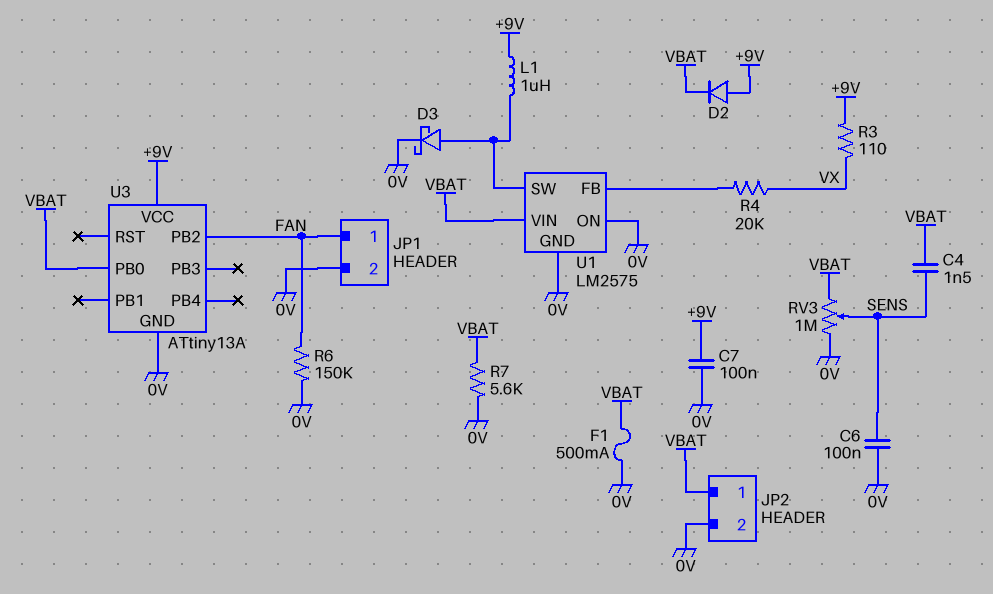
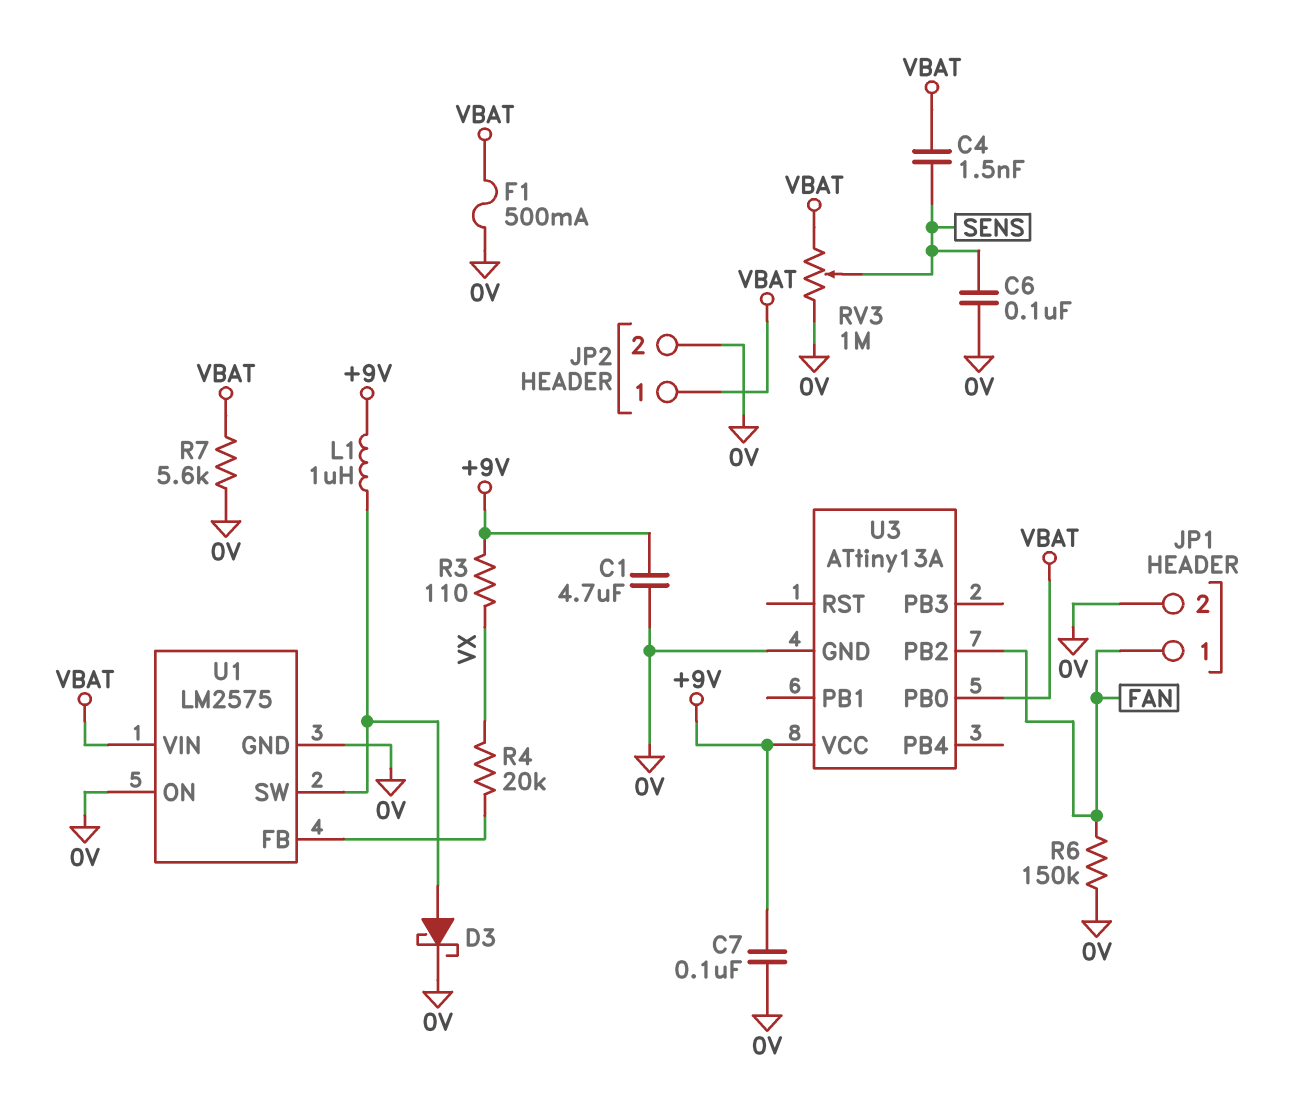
C1: none -> 4.7uF (+9V, 0V)
D2: diode (A +9V, K VBAT) -> none

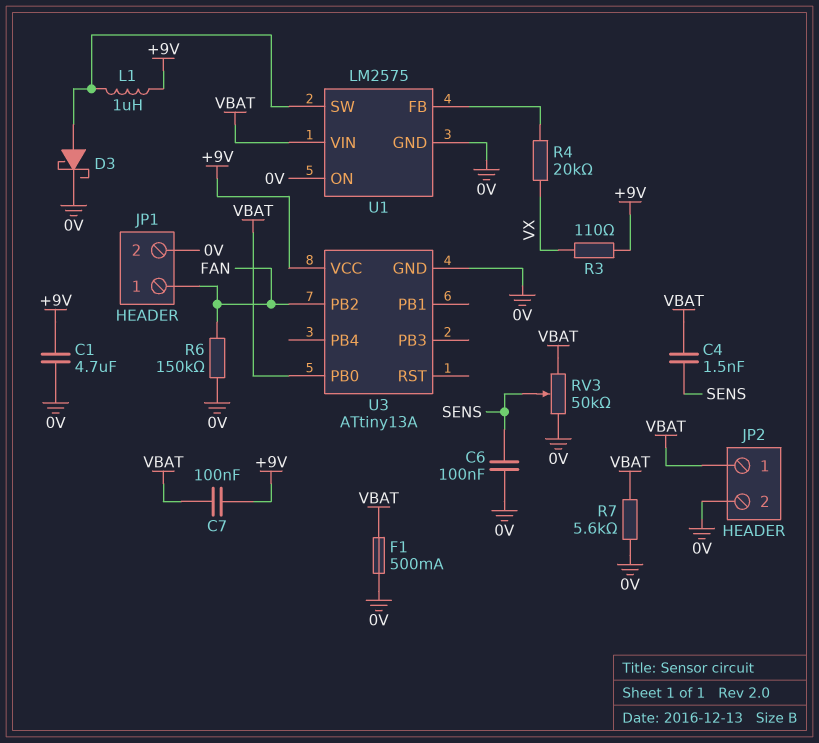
C7: 100nF (+9V, 0V) -> 100nF (+9V, VBAT)
RV3: 1M (0V, VBAT, wiper SENS) -> 50k (0V, VBAT, wiper SENS)

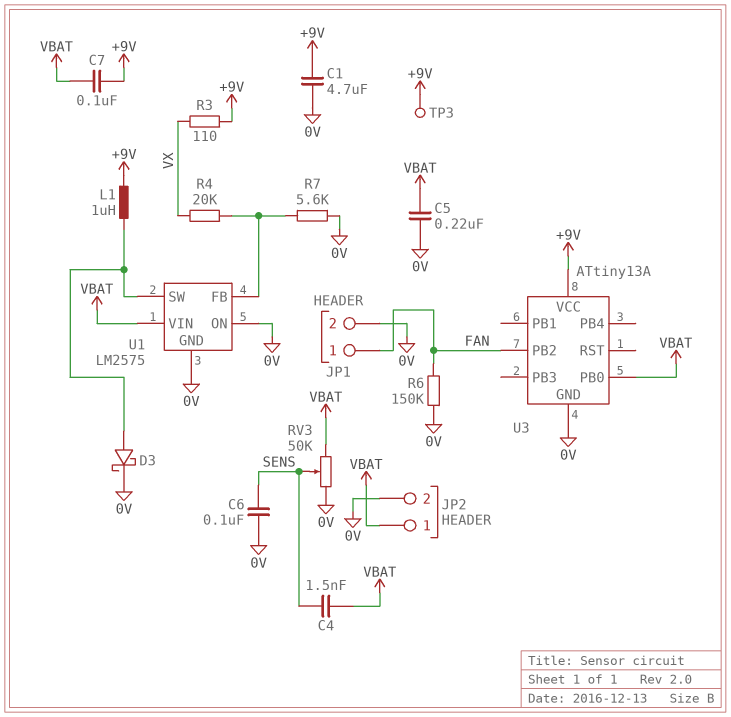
C5: none -> 220nF (0V, VBAT)
F1: 500mA (0V, VBAT) -> none
R7: 5.6k (0V, VBAT) -> 5.6k (0V, U1/FB)
TP3: none -> test point (+9V)

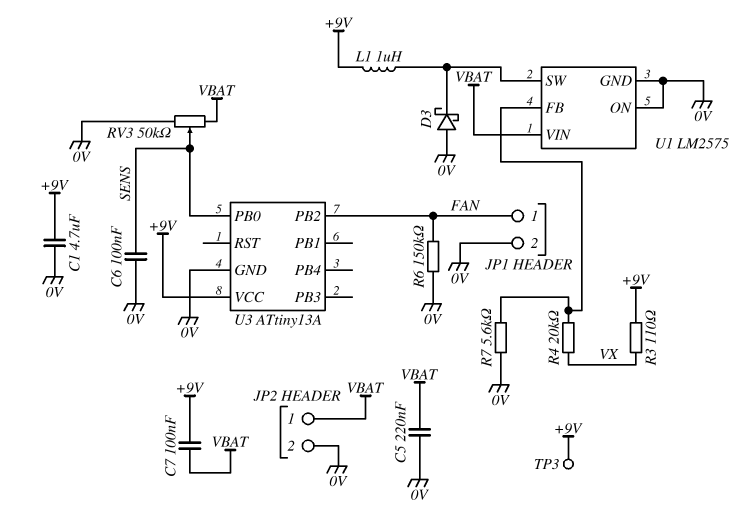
C4: 1.5nF (SENS, VBAT) -> none
D3: schottky (A U1/SW, K 0V) -> schottky (A 0V, K U1/SW)
U3 pin PB0: VBAT -> SENS

